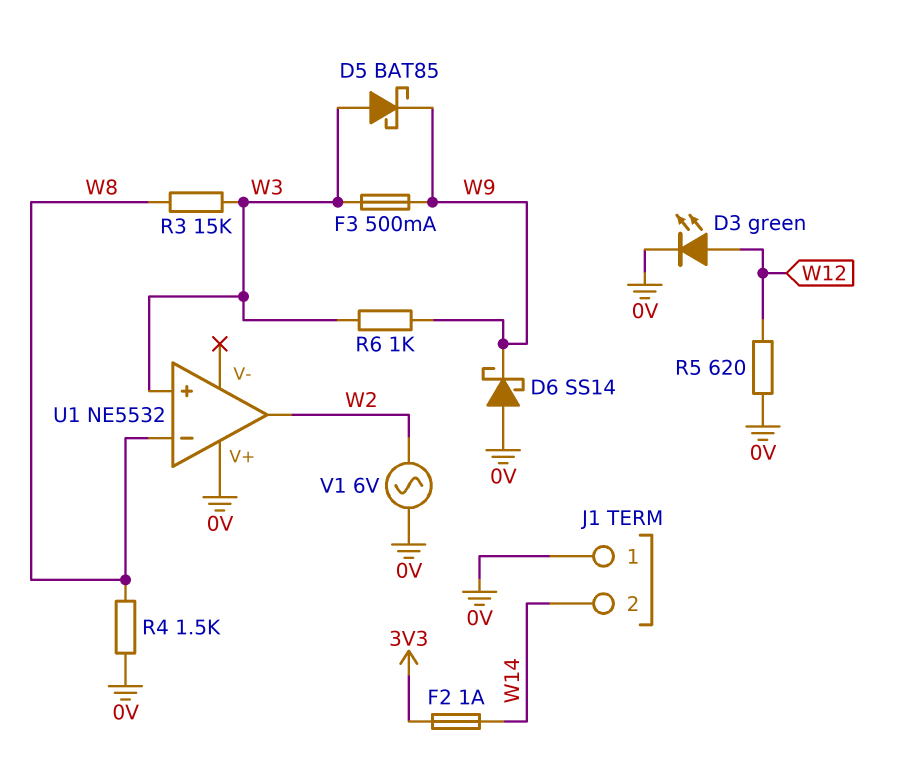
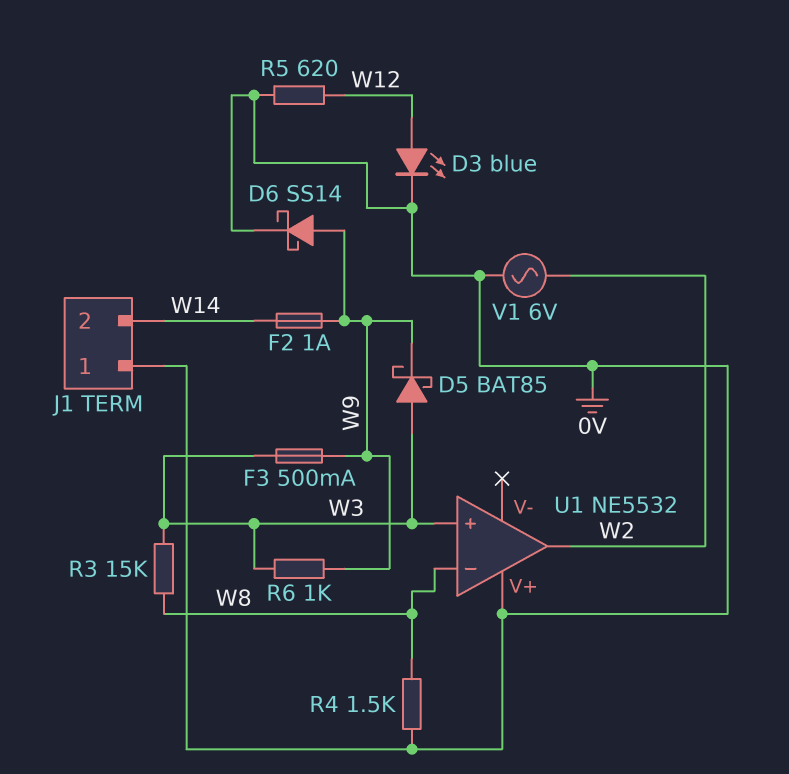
D3: LED green (A W12, K 0V) -> LED blue (A W12, K 0V)
D6: schottky SS14 (A 0V, K W9) -> schottky SS14 (A W9, K 0V)
F2: 1A (3V3, W14) -> 1A (W9, W14)

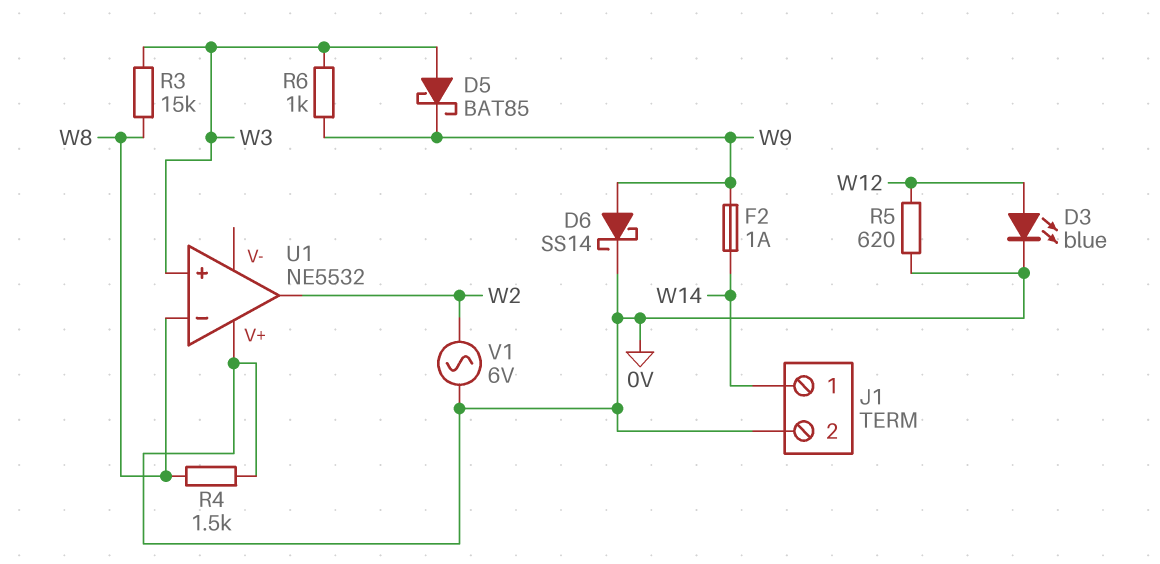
F3: 500mA (W3, W9) -> none
J1 pin 1: 0V -> W14
J1 pin 2: W14 -> 0V

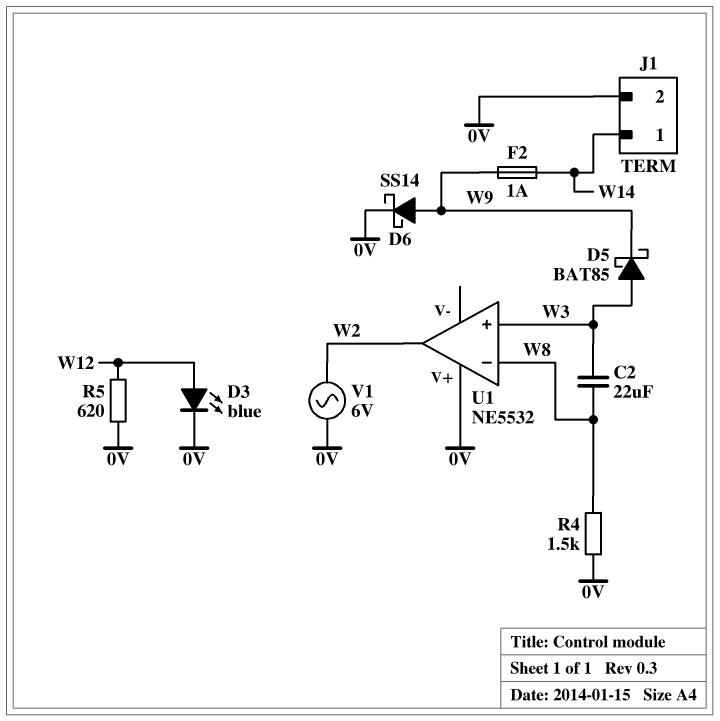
C2: none -> 22uF (W3, W8)
R3: 15k (W3, W8) -> none
R6: 1k (W3, W9) -> none

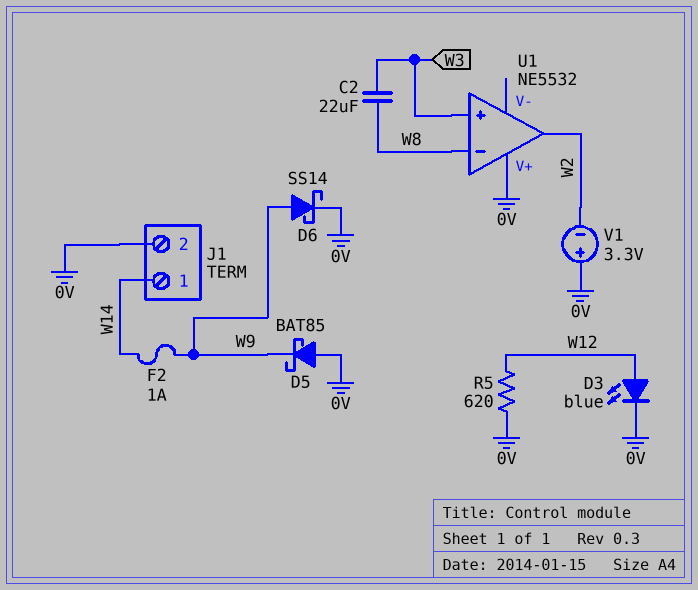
D5: schottky BAT85 (A W3, K W9) -> schottky BAT85 (A 0V, K W9)
R4: 1.5k (0V, W8) -> none
V1: AC 6V (0V, W2) -> 3.3V (plus 0V, minus W2)

